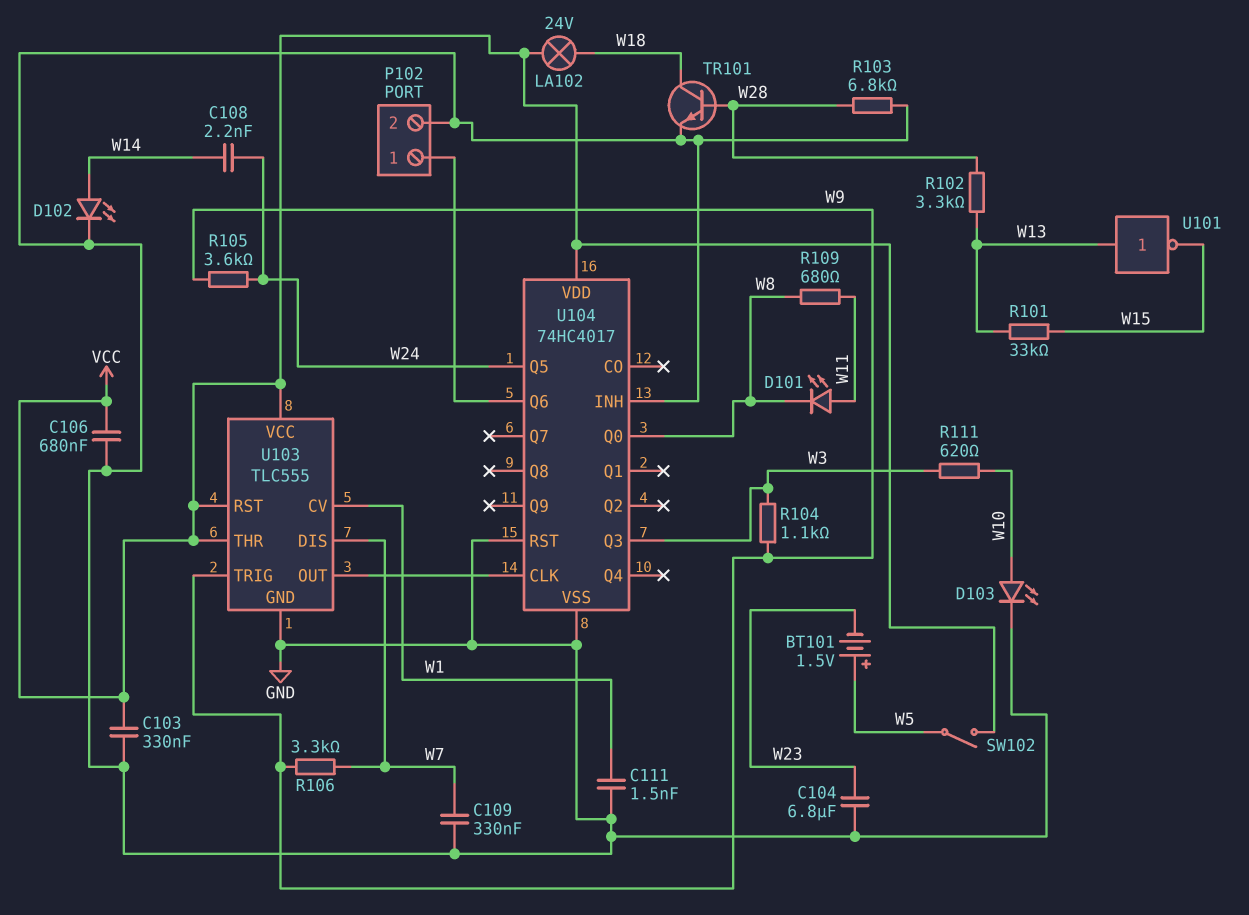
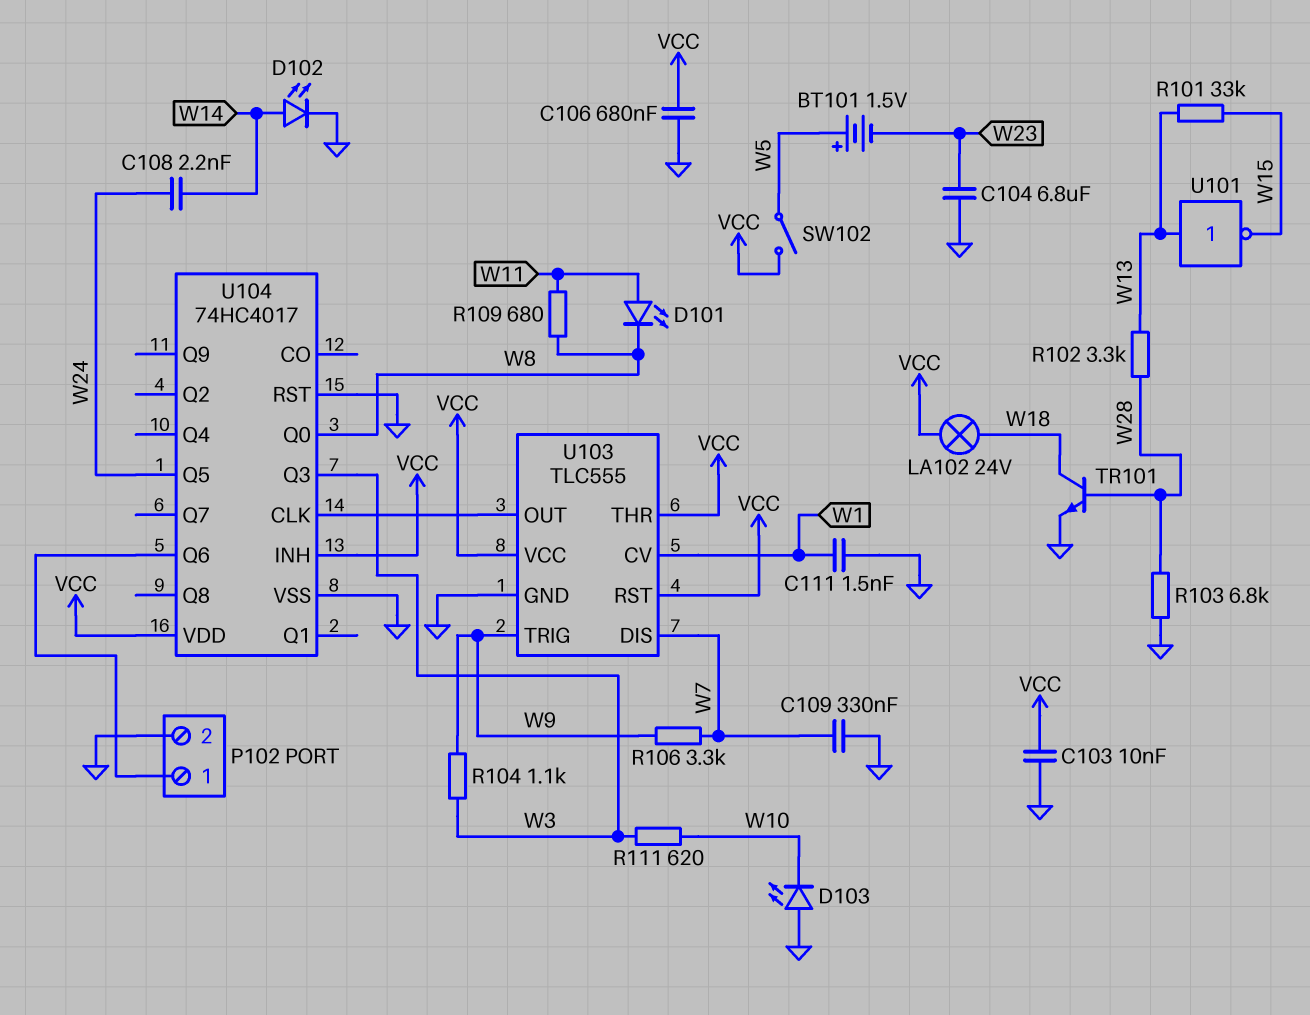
C103: 330nF (GND, VCC) -> 10nF (GND, VCC)
D103: LED (A W10, K GND) -> LED (A GND, K W10)
R105: 3.6k (W9, W24) -> none
U104 pin INH: GND -> VCC

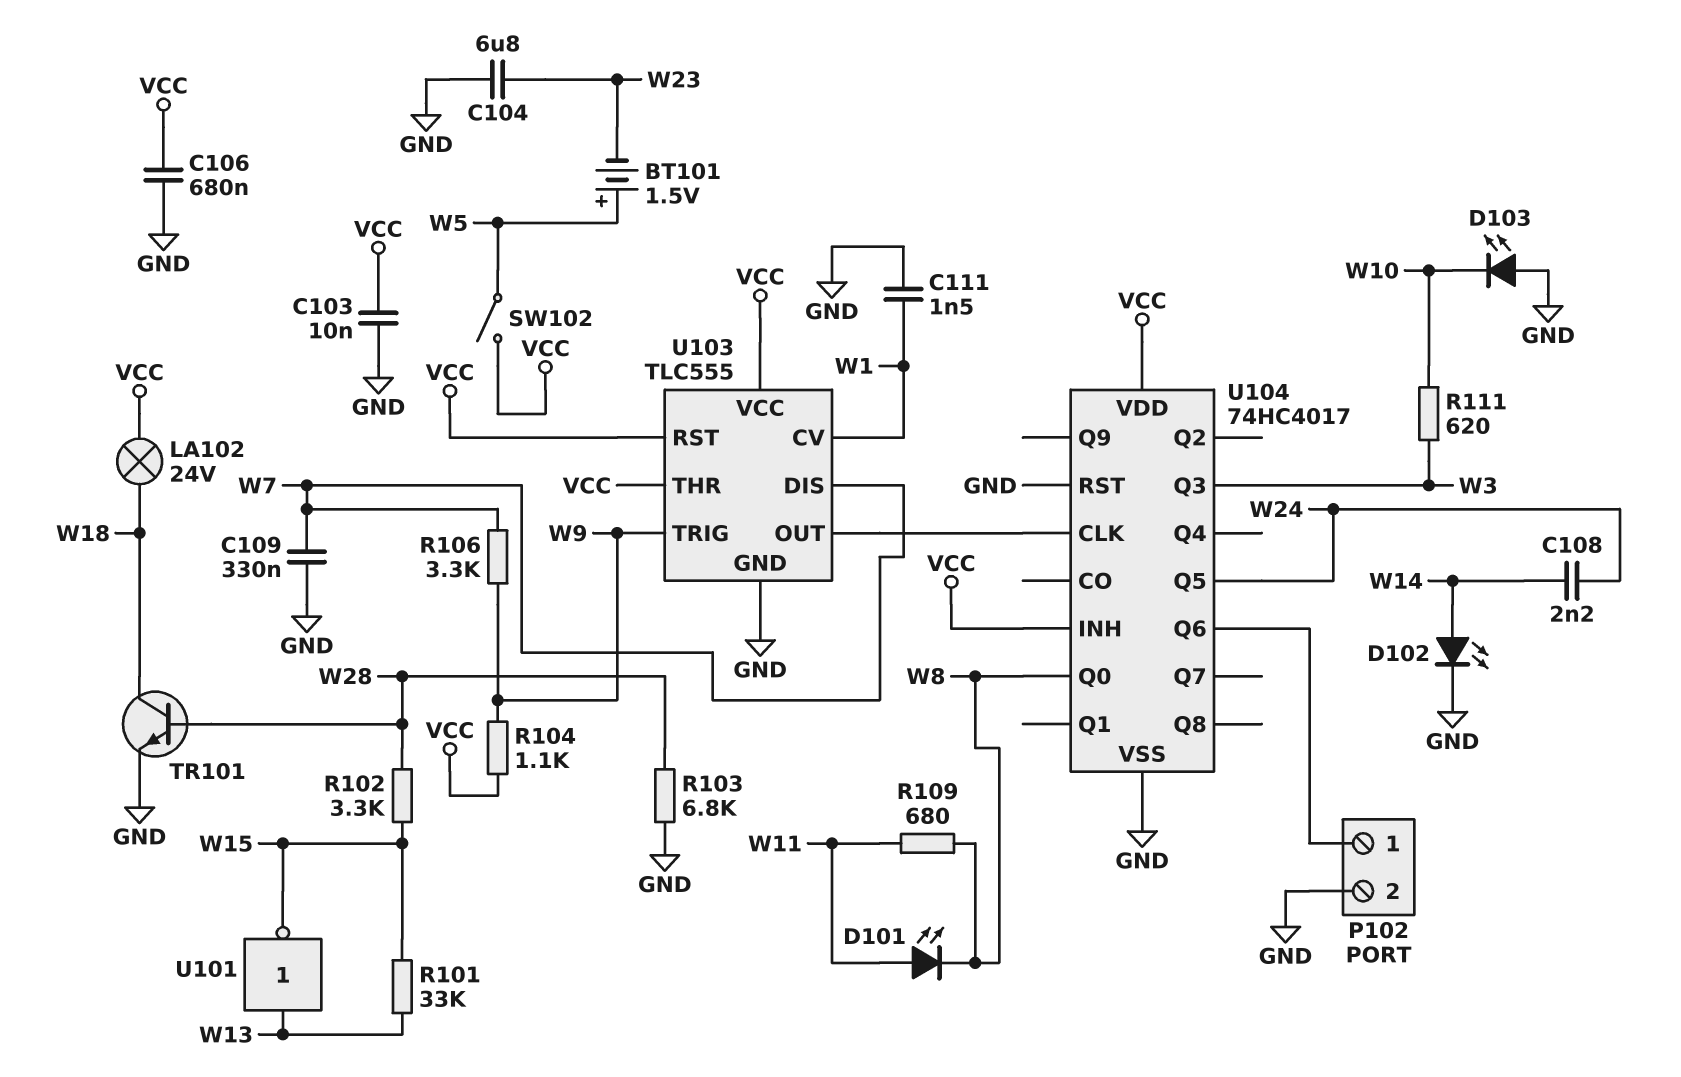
R102: 3.3k (W13, W28) -> 3.3k (W15, W28)
R104: 1.1k (W3, W9) -> 1.1k (VCC, W9)

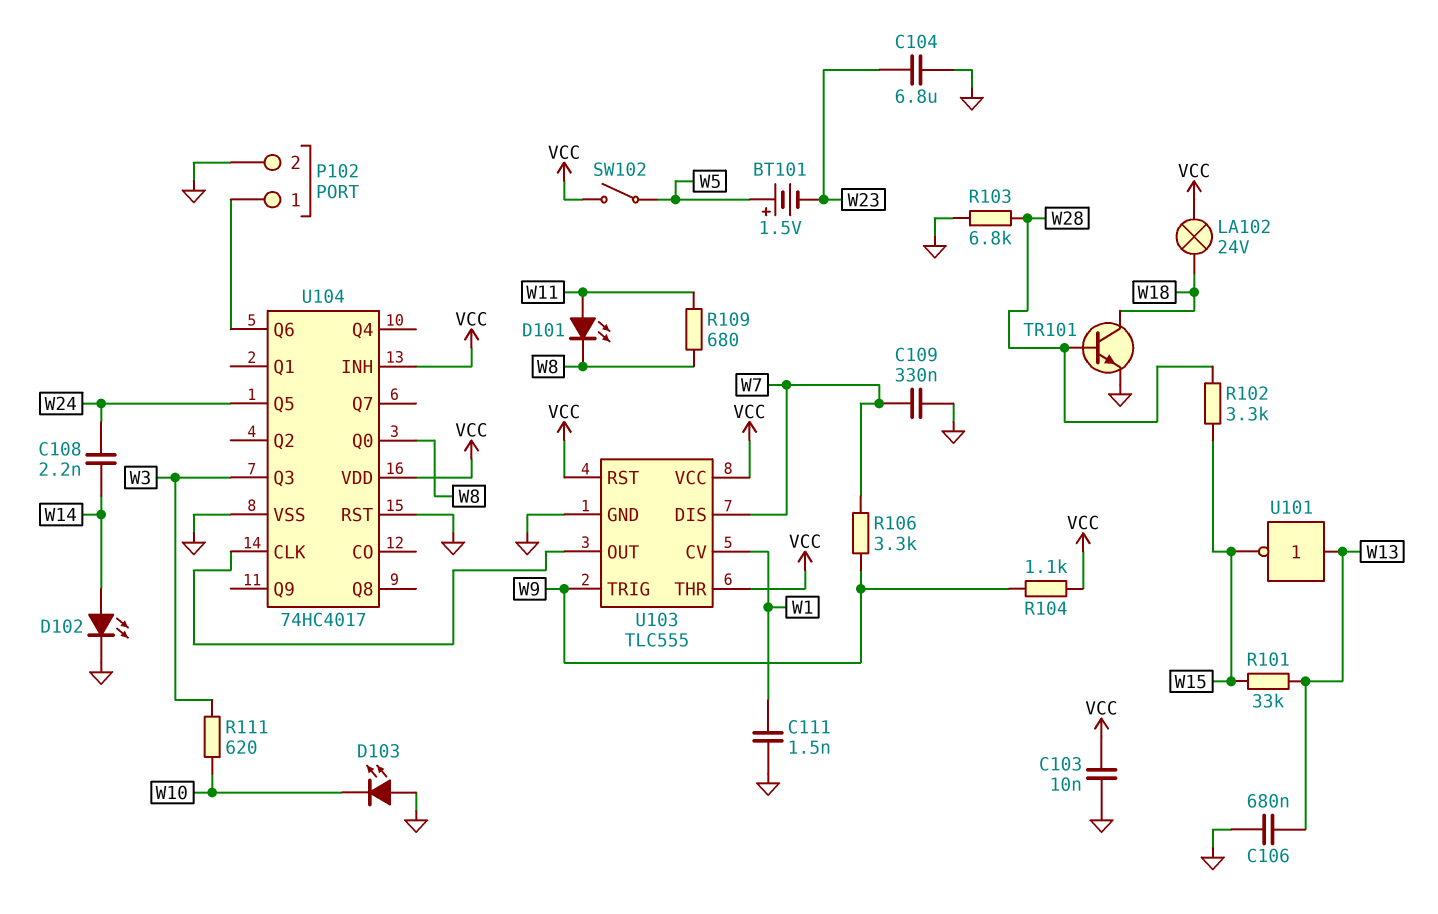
C106: 680nF (GND, VCC) -> 680nF (GND, W13)

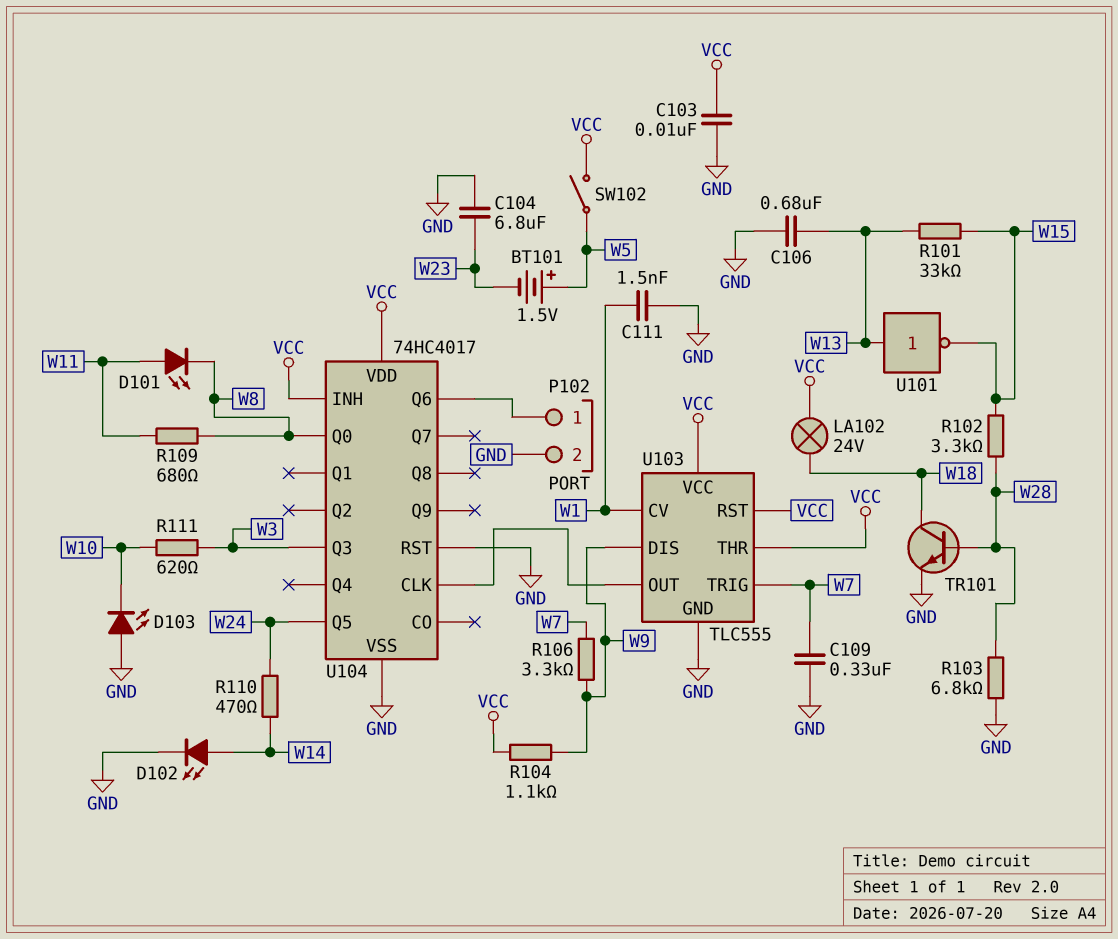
C108: 2.2nF (W14, W24) -> none
R110: none -> 470 (W14, W24)
U103 pin DIS: W7 -> W9
U103 pin TRIG: W9 -> W7

